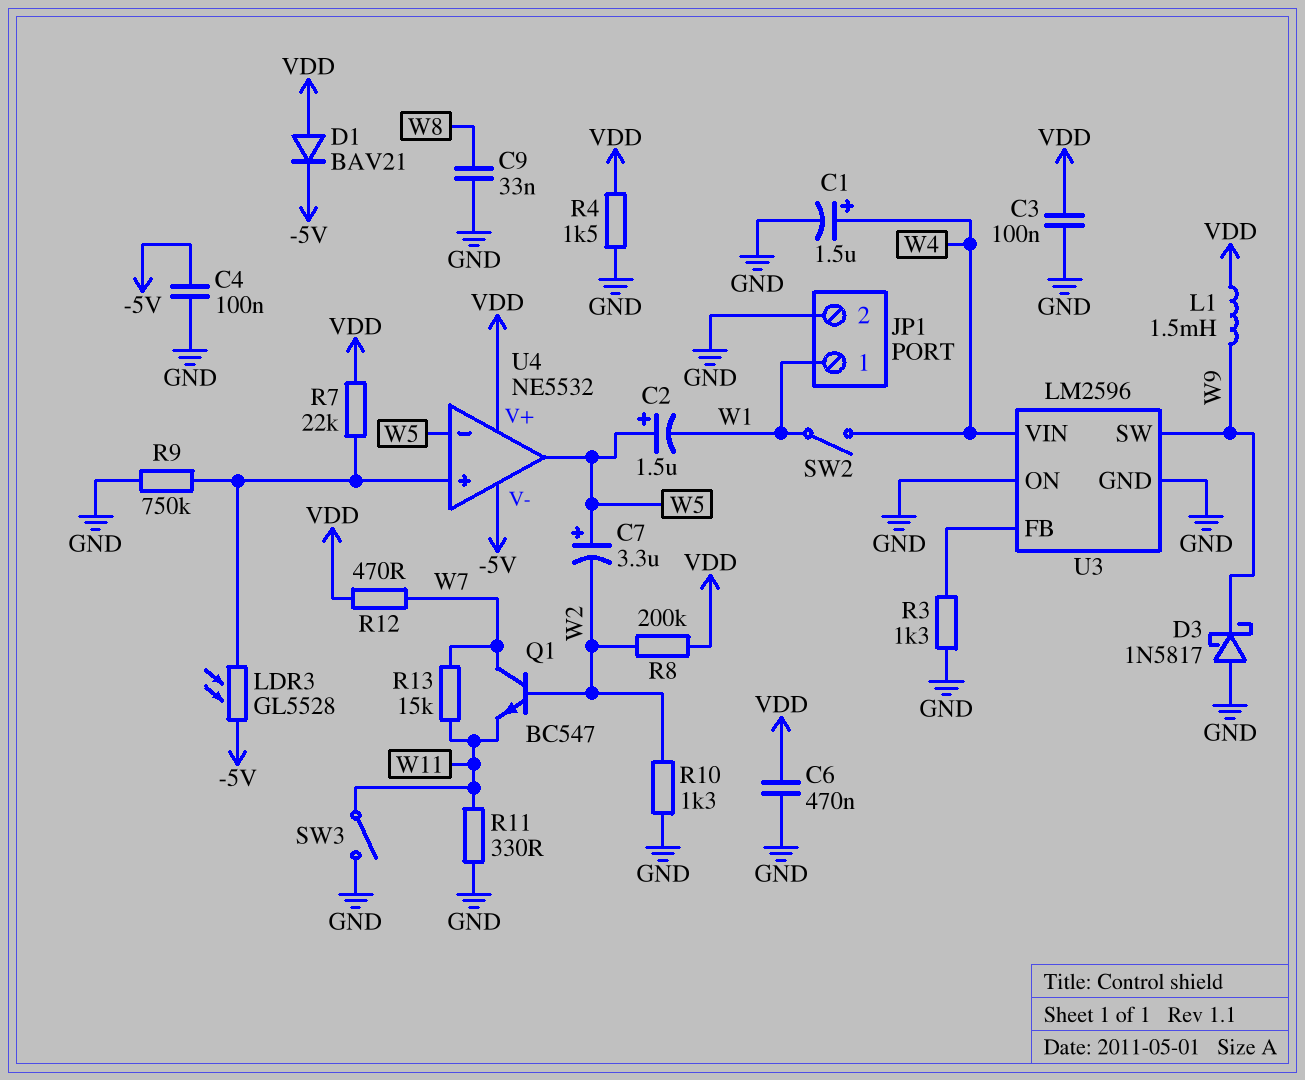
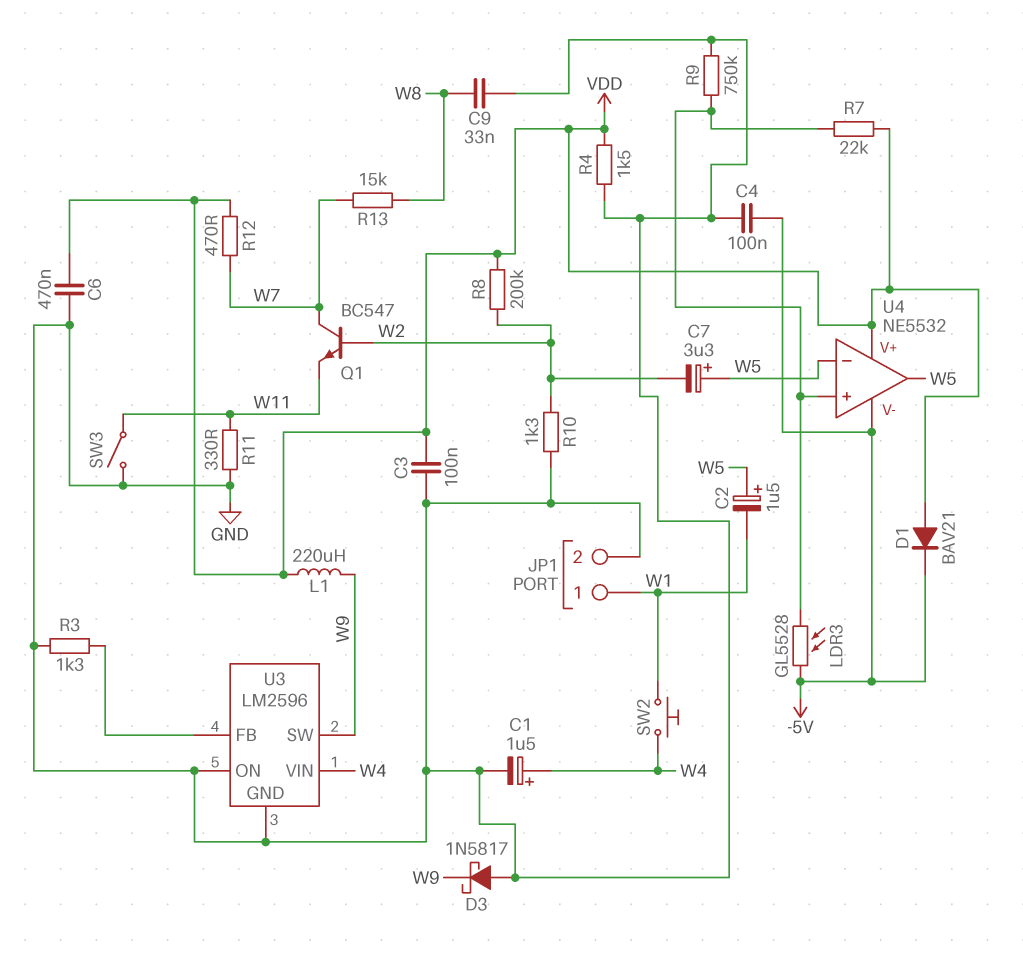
L1: 1.5mH (VDD, W9) -> 220uH (VDD, W9)
R13: 15k (W7, W11) -> 15k (W7, W8)
SW2: switch (W1, W4) -> button (W1, W4)

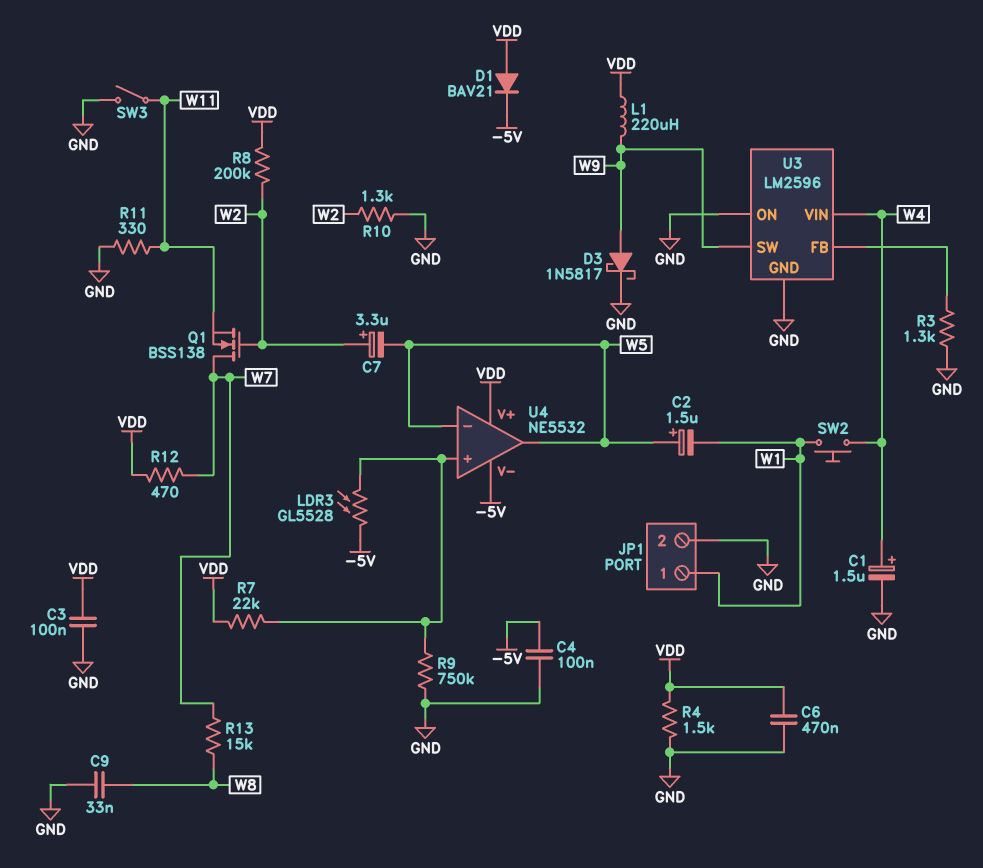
C7: 3.3uF (plus W5, minus W2) -> 3.3uF (plus W2, minus W5)
D3: schottky 1N5817 (A GND, K W9) -> schottky 1N5817 (A W9, K GND)
Q1: NPN BC547 (B W2, C W7, E W11) -> NMOS BSS138 (G W2, D W7, S W11)

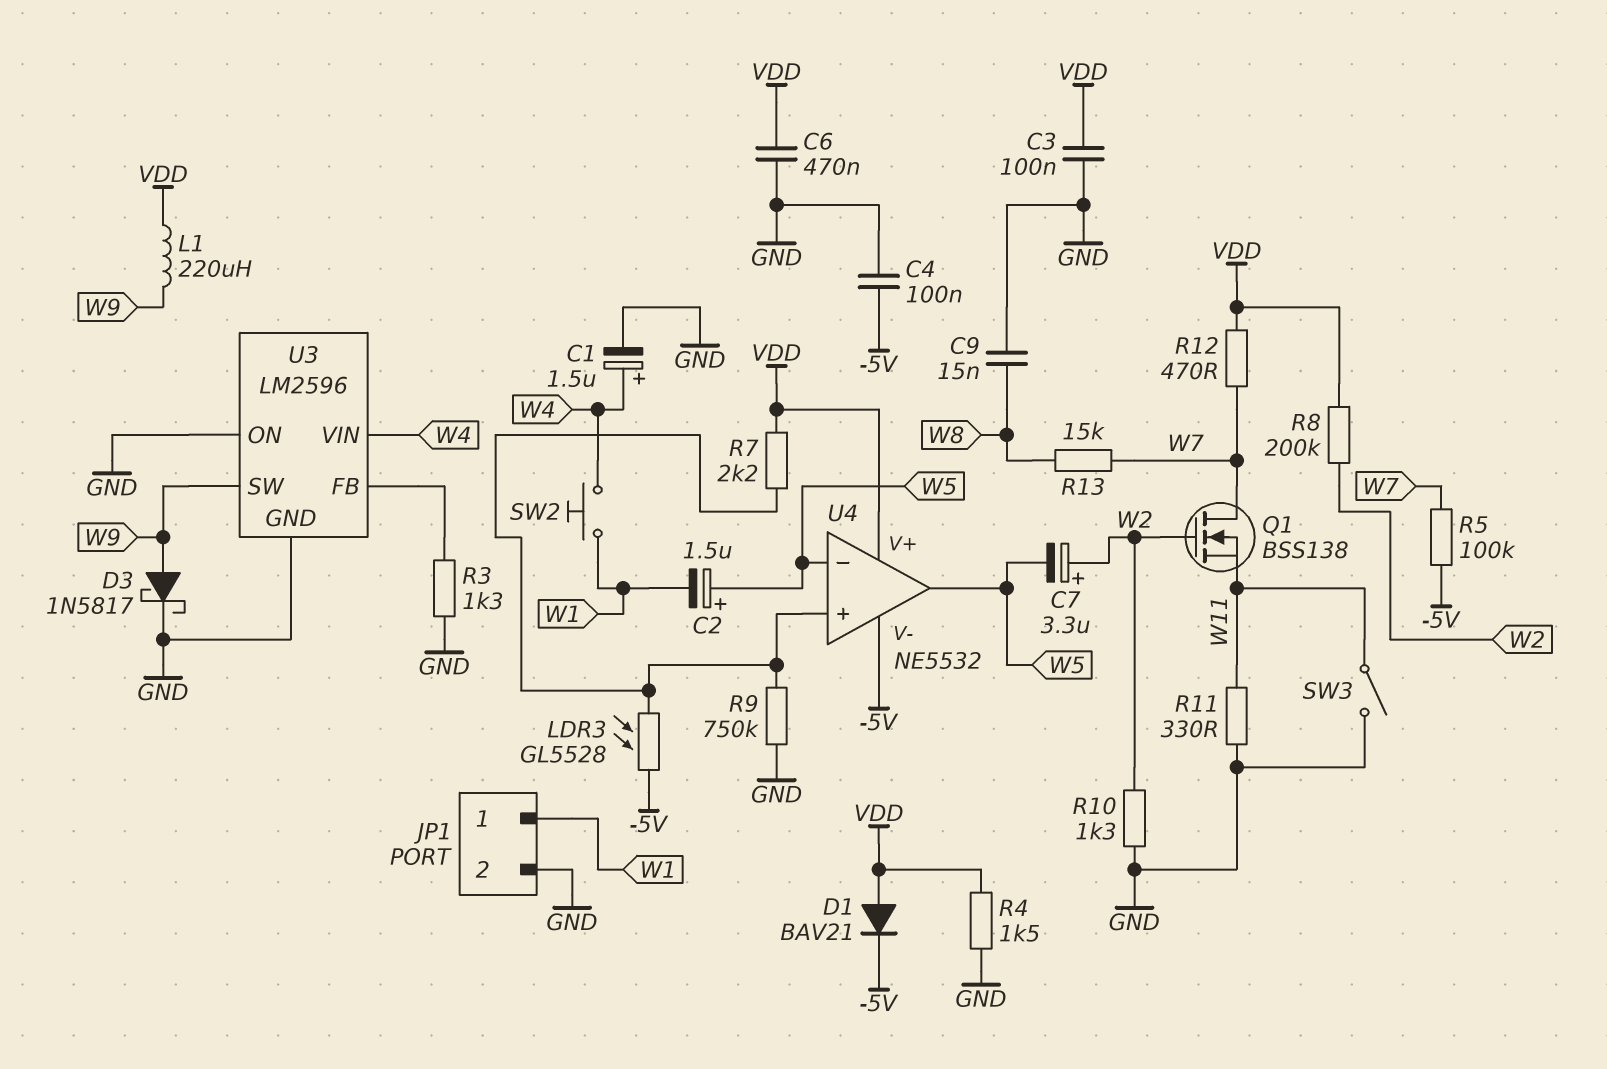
C9: 33nF (GND, W8) -> 15nF (GND, W8)
R5: none -> 100k (-5V, W7)
R7: 22k (U4/in+, VDD) -> 2.2k (U4/in+, VDD)

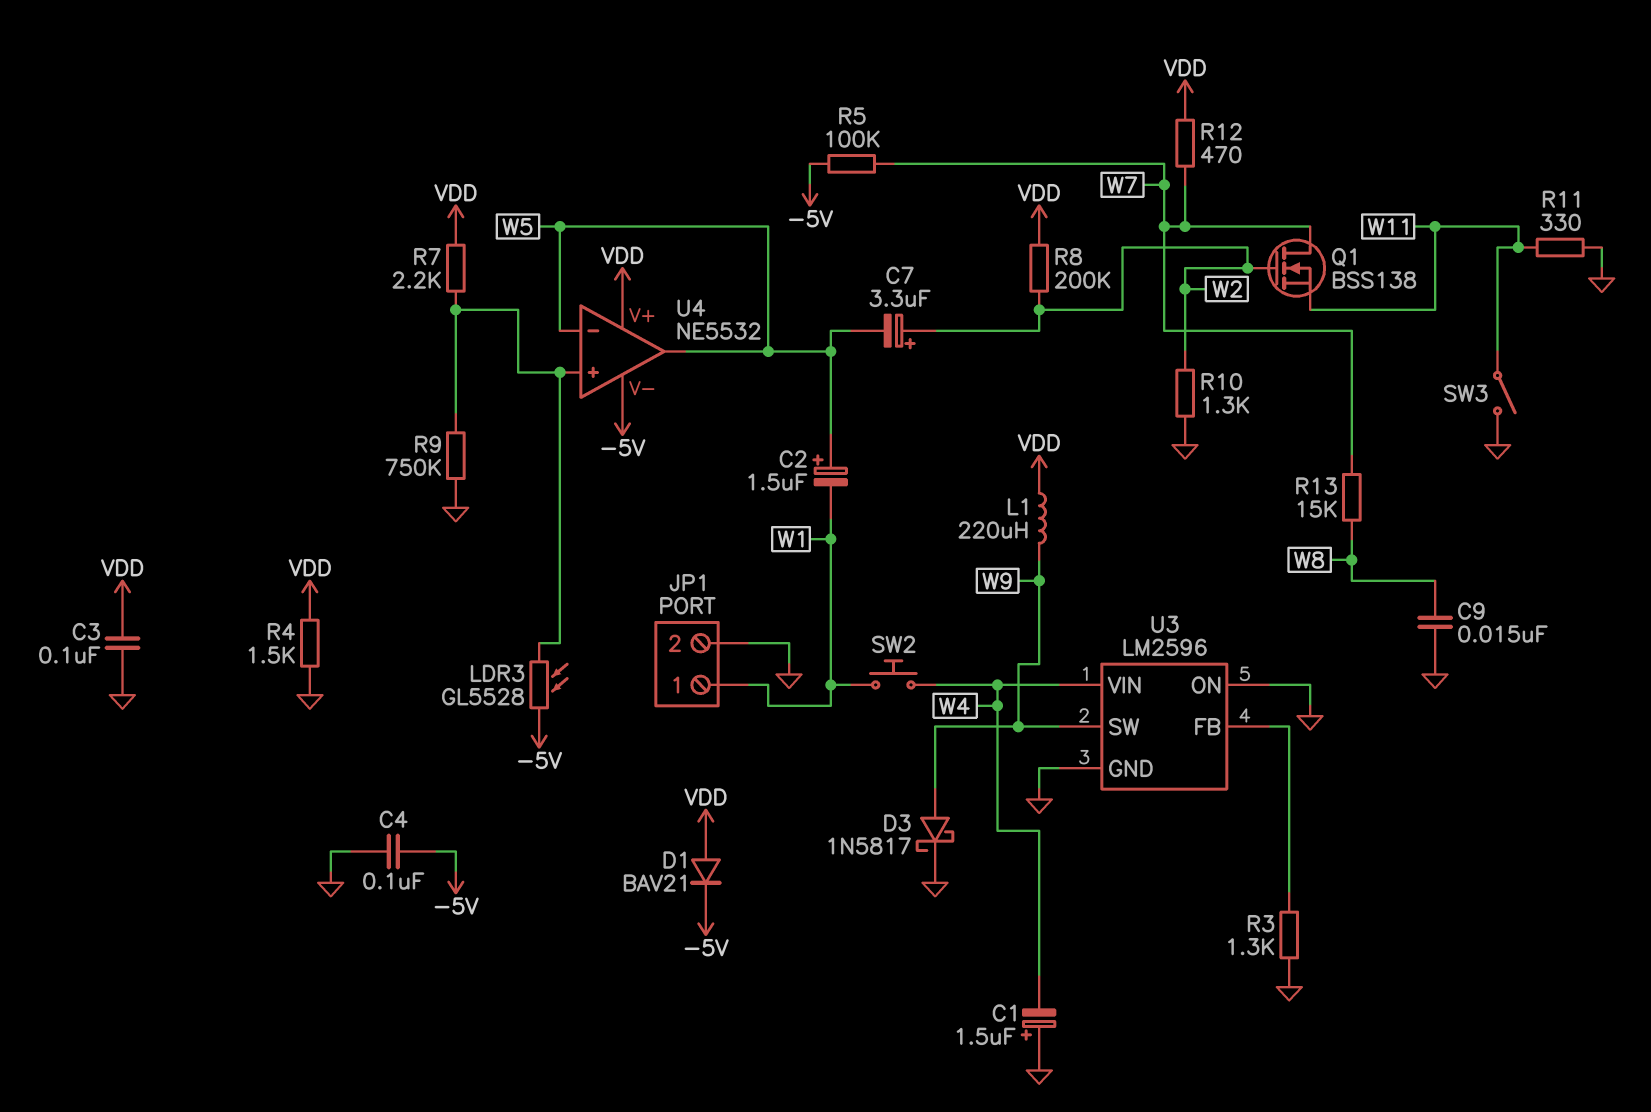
C1: 1.5uF (plus W4, minus GND) -> 1.5uF (plus GND, minus W4)
C6: 470nF (GND, VDD) -> none

